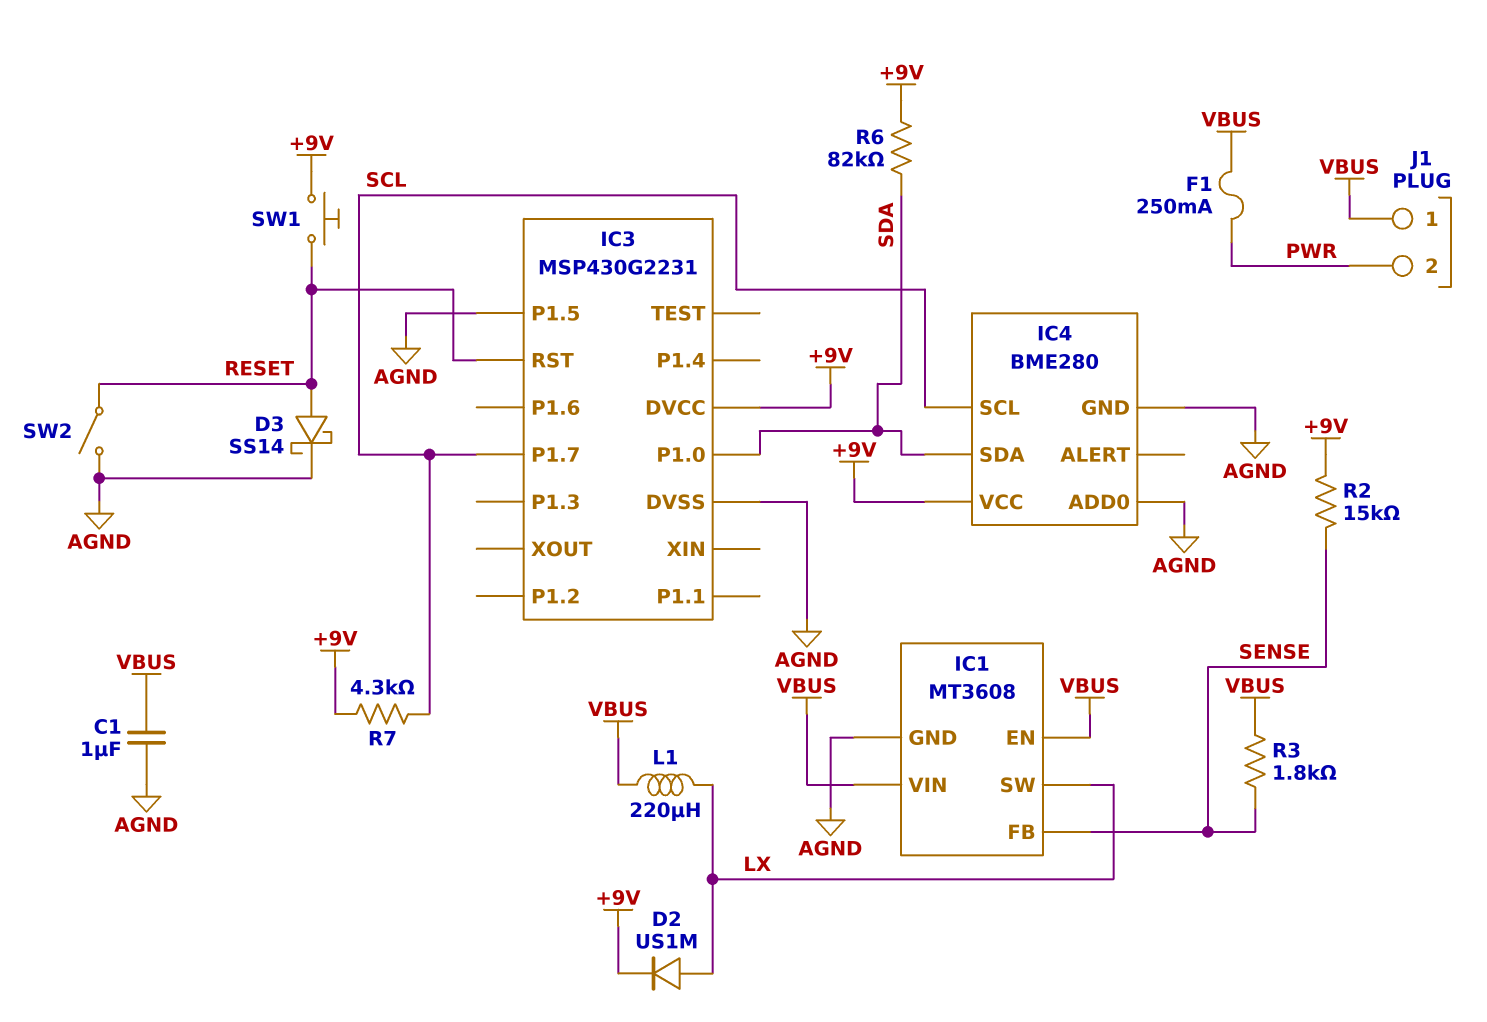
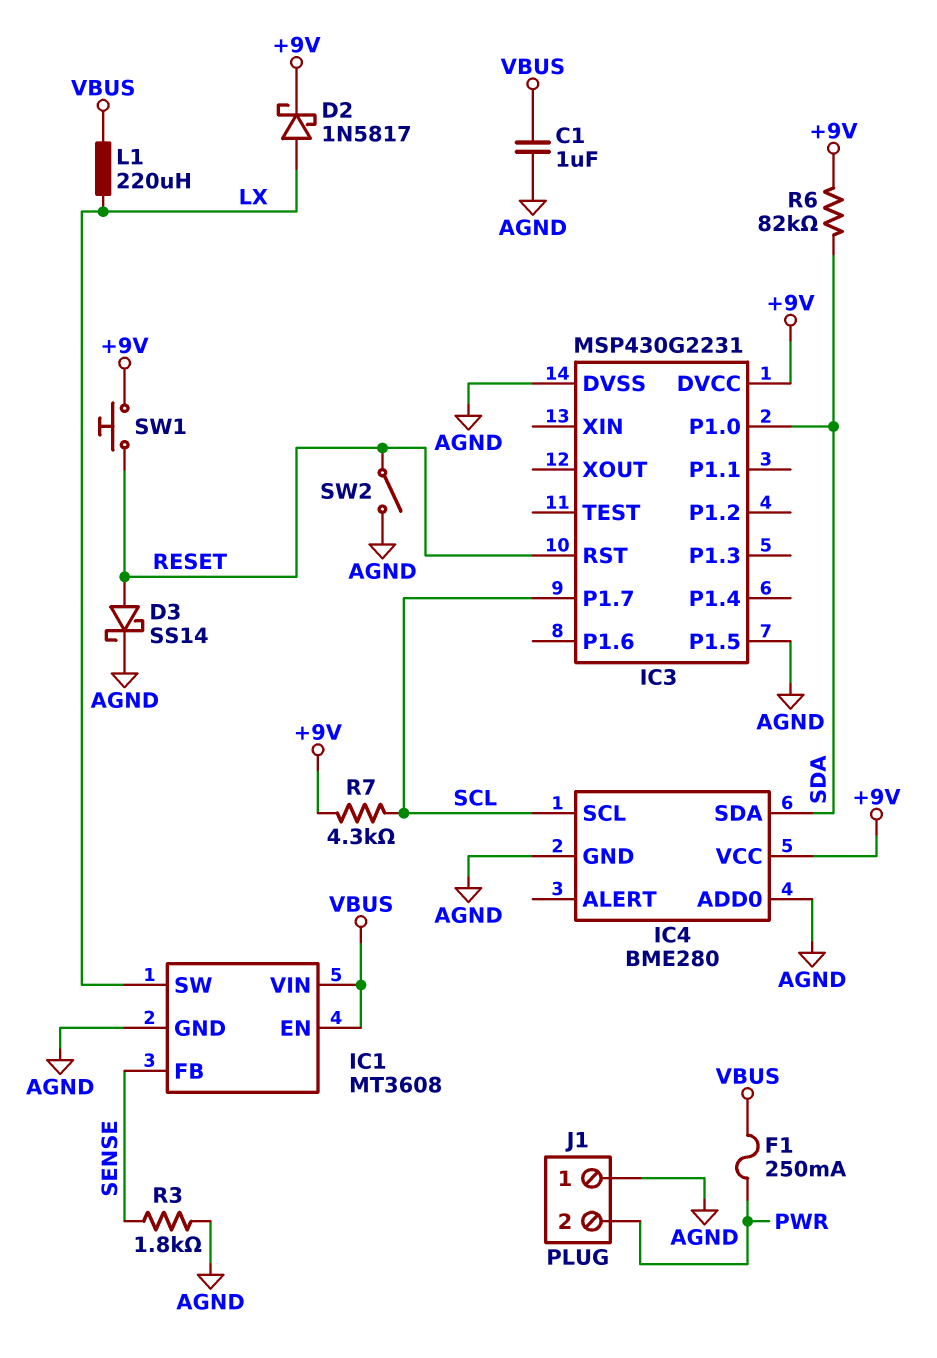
D2: diode US1M (A LX, K +9V) -> schottky 1N5817 (A LX, K +9V)
J1 pin 1: VBUS -> AGND
R2: 15k (+9V, SENSE) -> none
R3: 1.8k (SENSE, VBUS) -> 1.8k (AGND, SENSE)

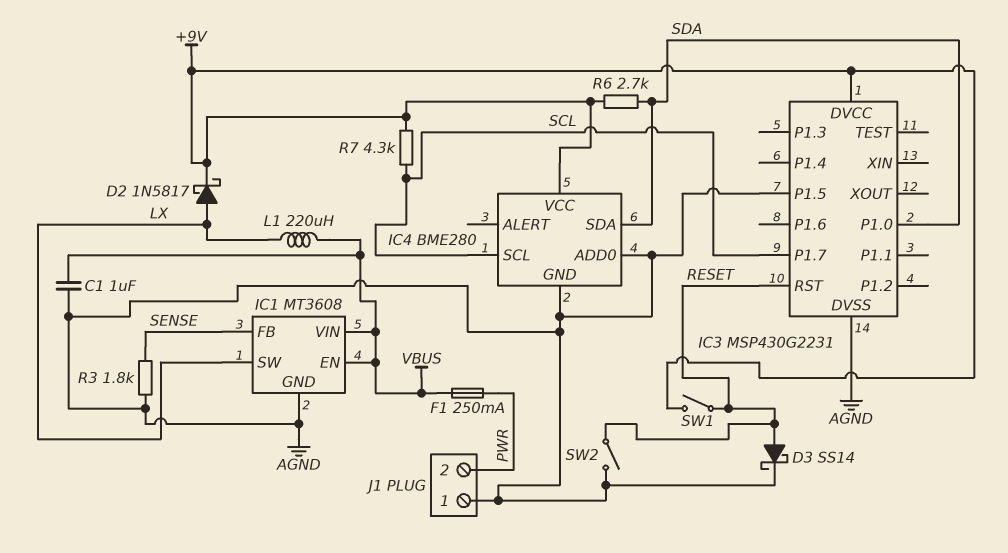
R6: 82k (+9V, SDA) -> 2.7k (+9V, SDA)
SW1: button (+9V, RESET) -> switch (+9V, RESET)

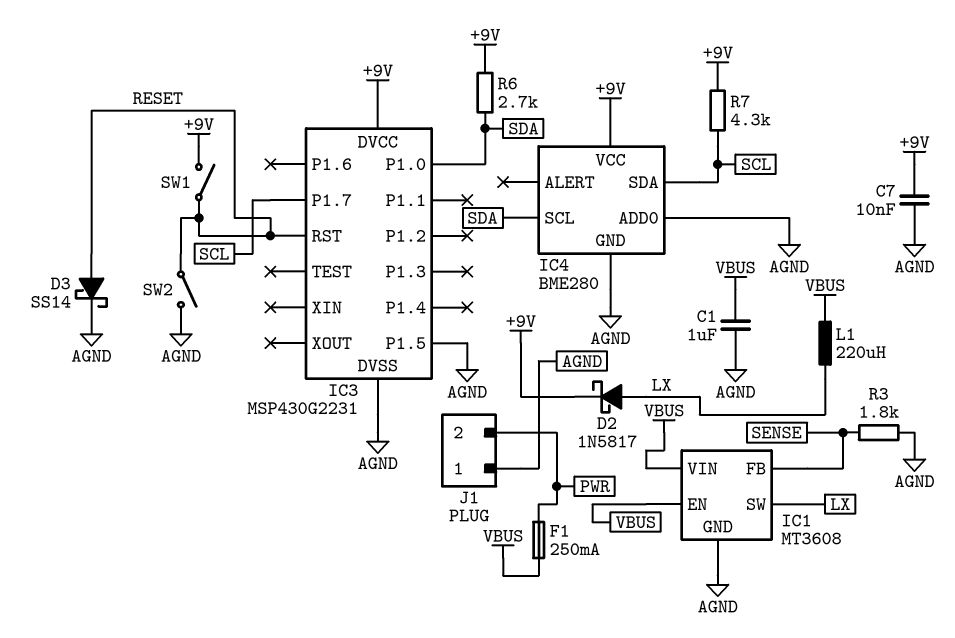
C7: none -> 10nF (+9V, AGND)
IC4 pin SCL: SCL -> SDA
IC4 pin SDA: SDA -> SCL

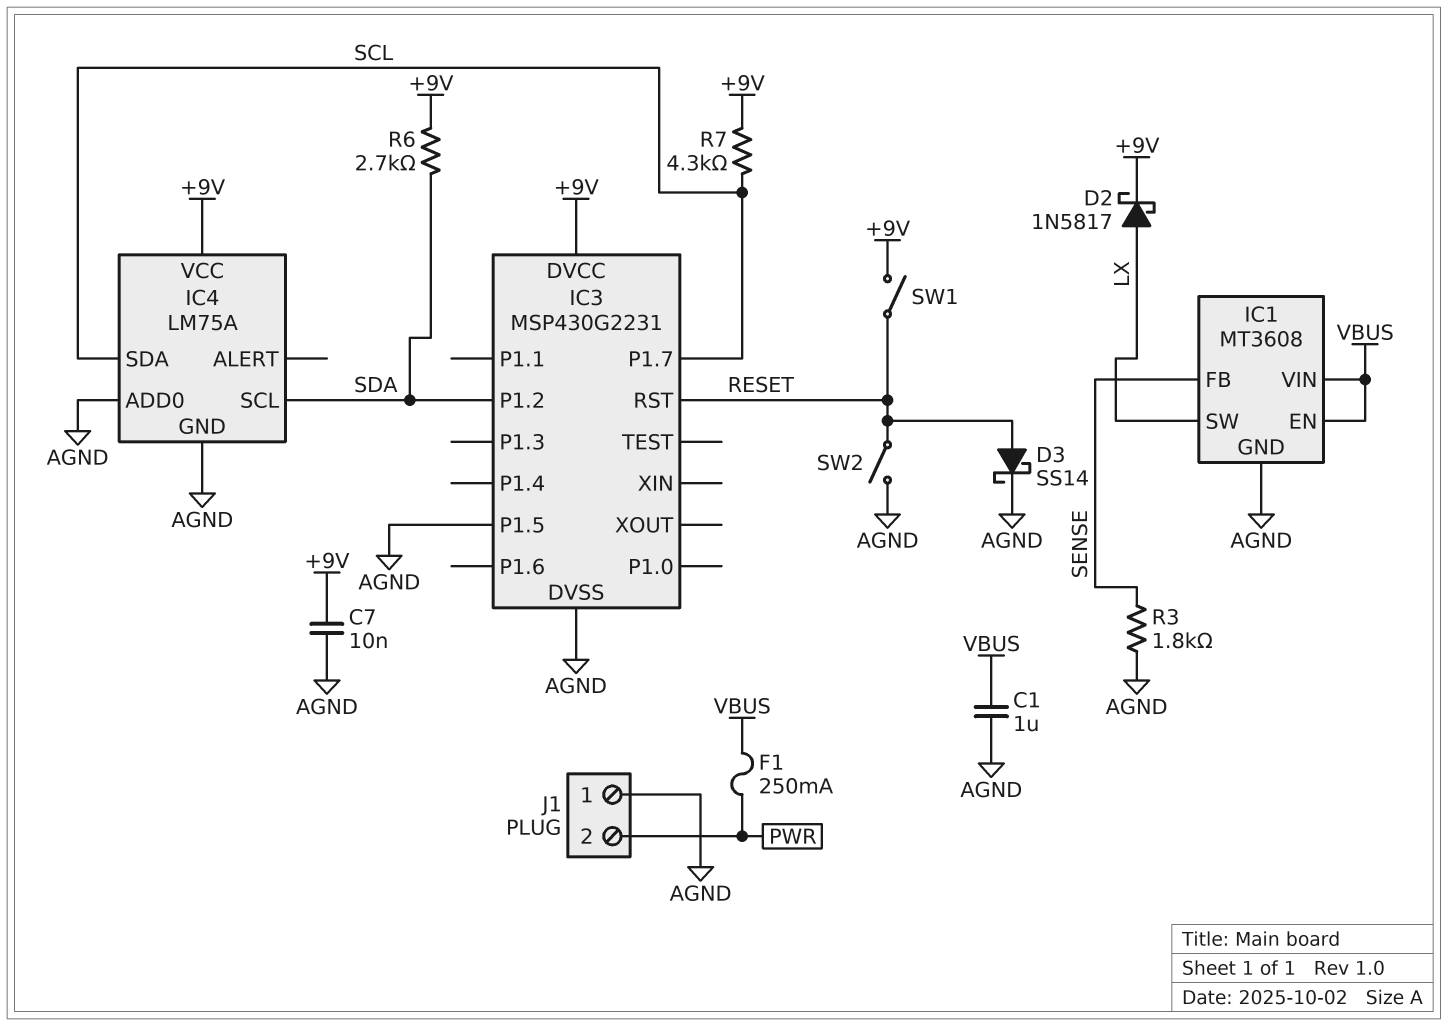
IC3 pin P1.0: SDA -> none
IC3 pin P1.2: none -> SDA
IC4: BME280 -> LM75A
L1: 220uH (LX, VBUS) -> none

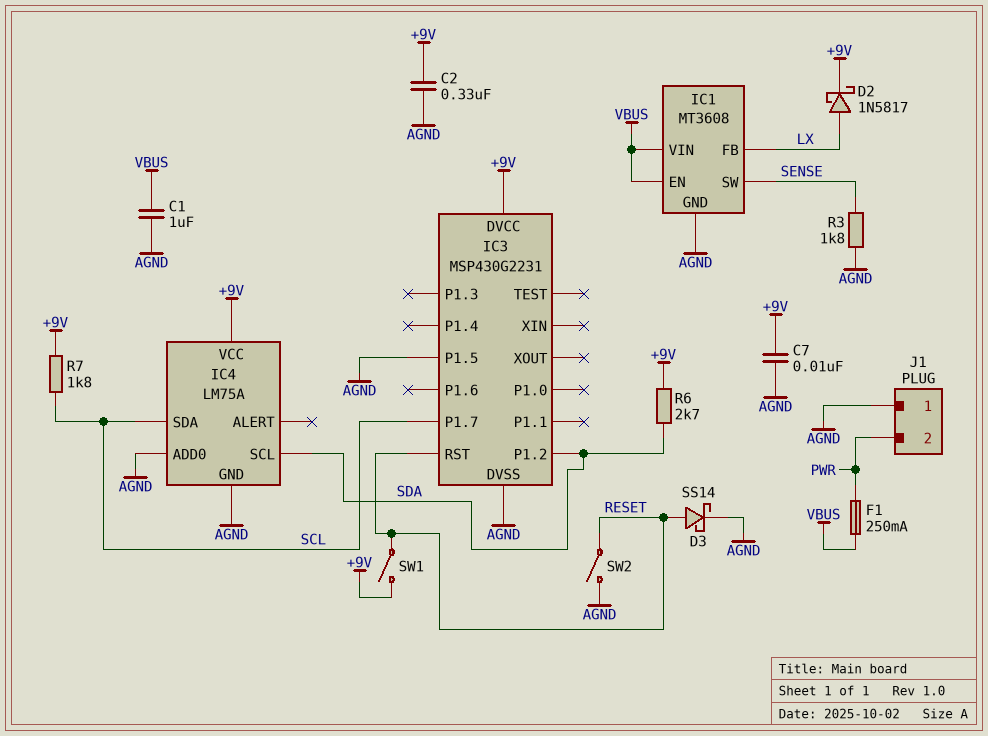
C2: none -> 330nF (+9V, AGND)
IC1 pin FB: SENSE -> LX
IC1 pin SW: LX -> SENSE
R7: 4.3k (+9V, SCL) -> 1.8k (+9V, SCL)

